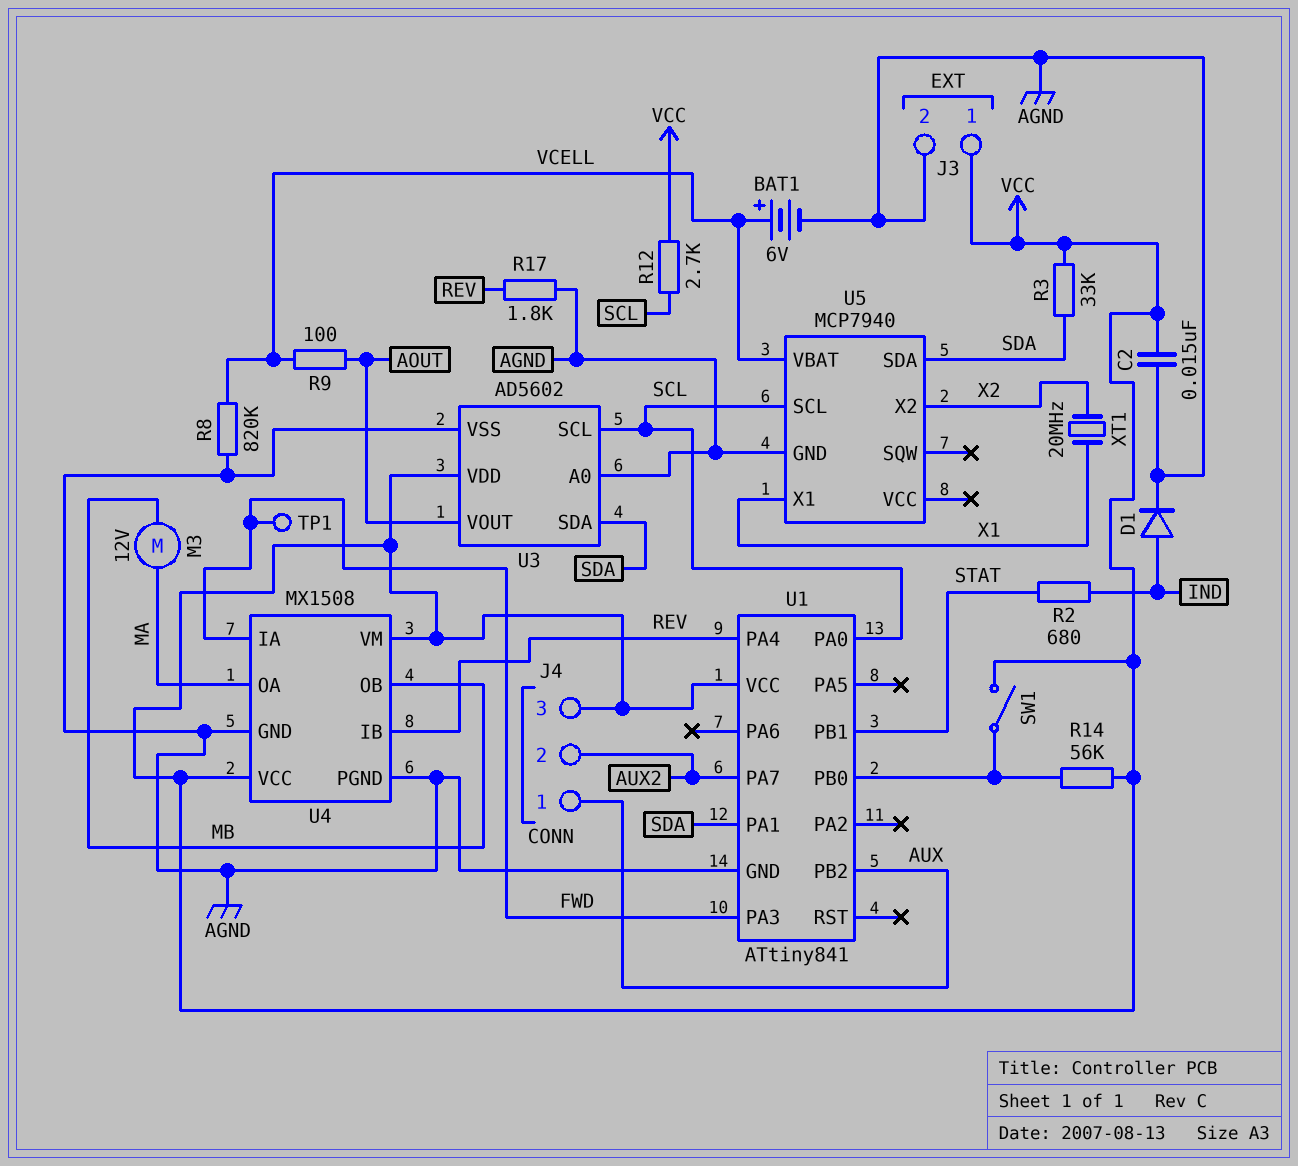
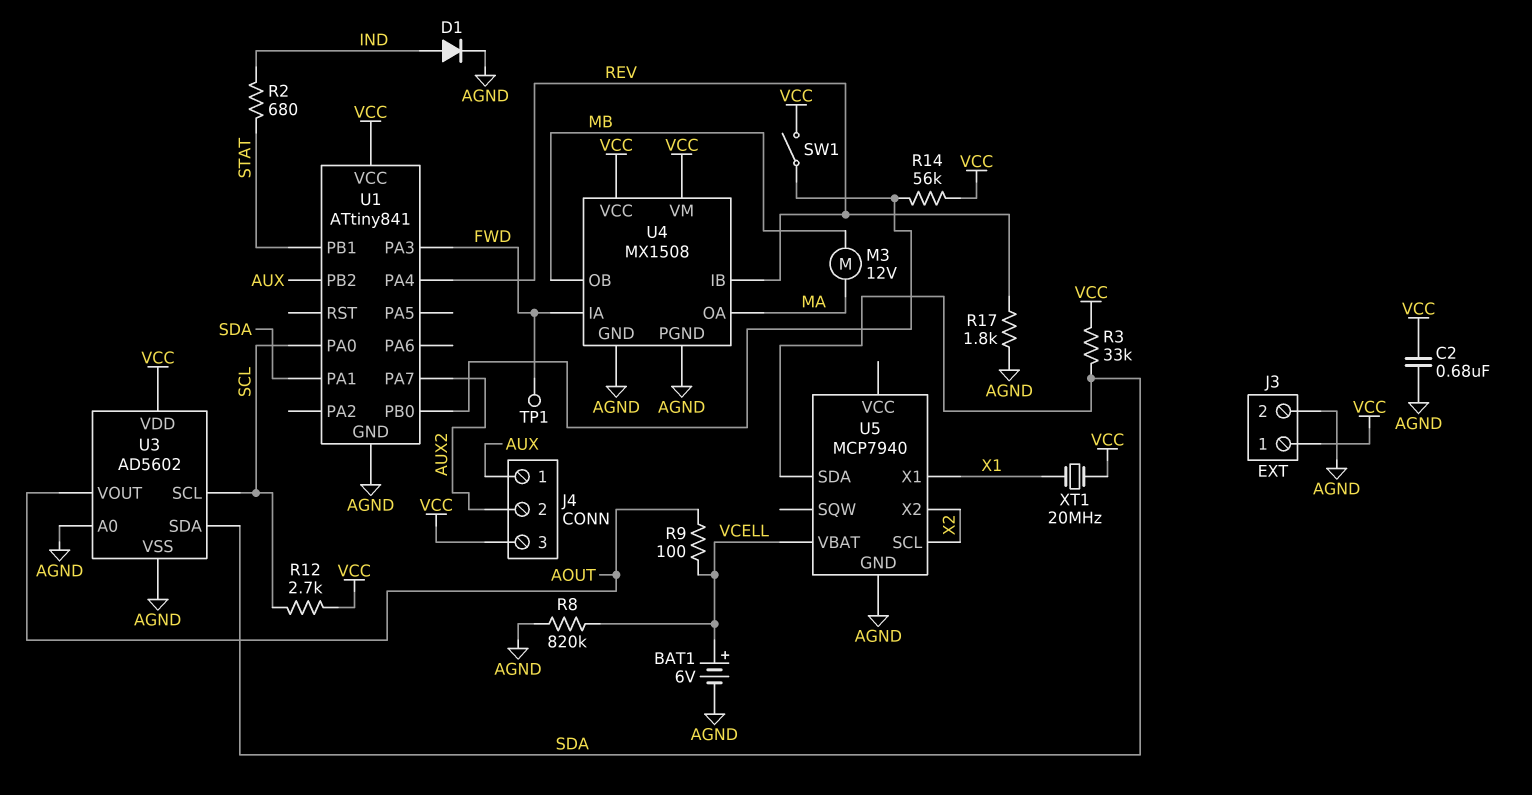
C2: 15nF (AGND, VCC) -> 680nF (AGND, VCC)
U5 pin SCL: SCL -> X2
XT1: 20MHz (X1, X2) -> 20MHz (VCC, X1)

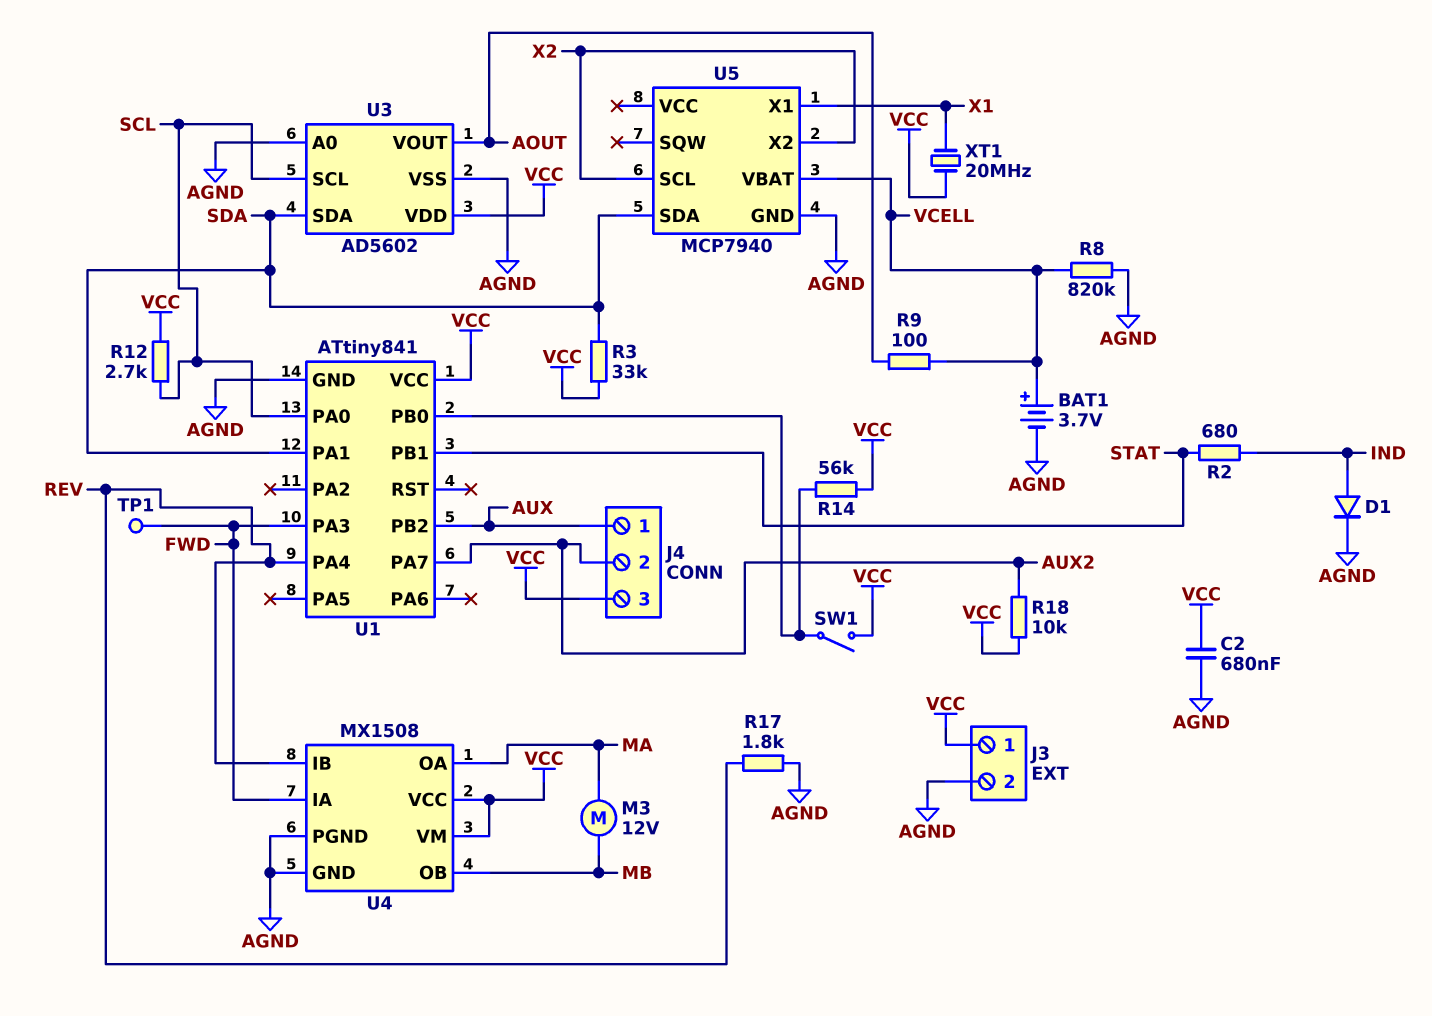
BAT1: 6V (plus VCELL, minus AGND) -> 3.7V (plus VCELL, minus AGND)
R18: none -> 10k (AUX2, VCC)

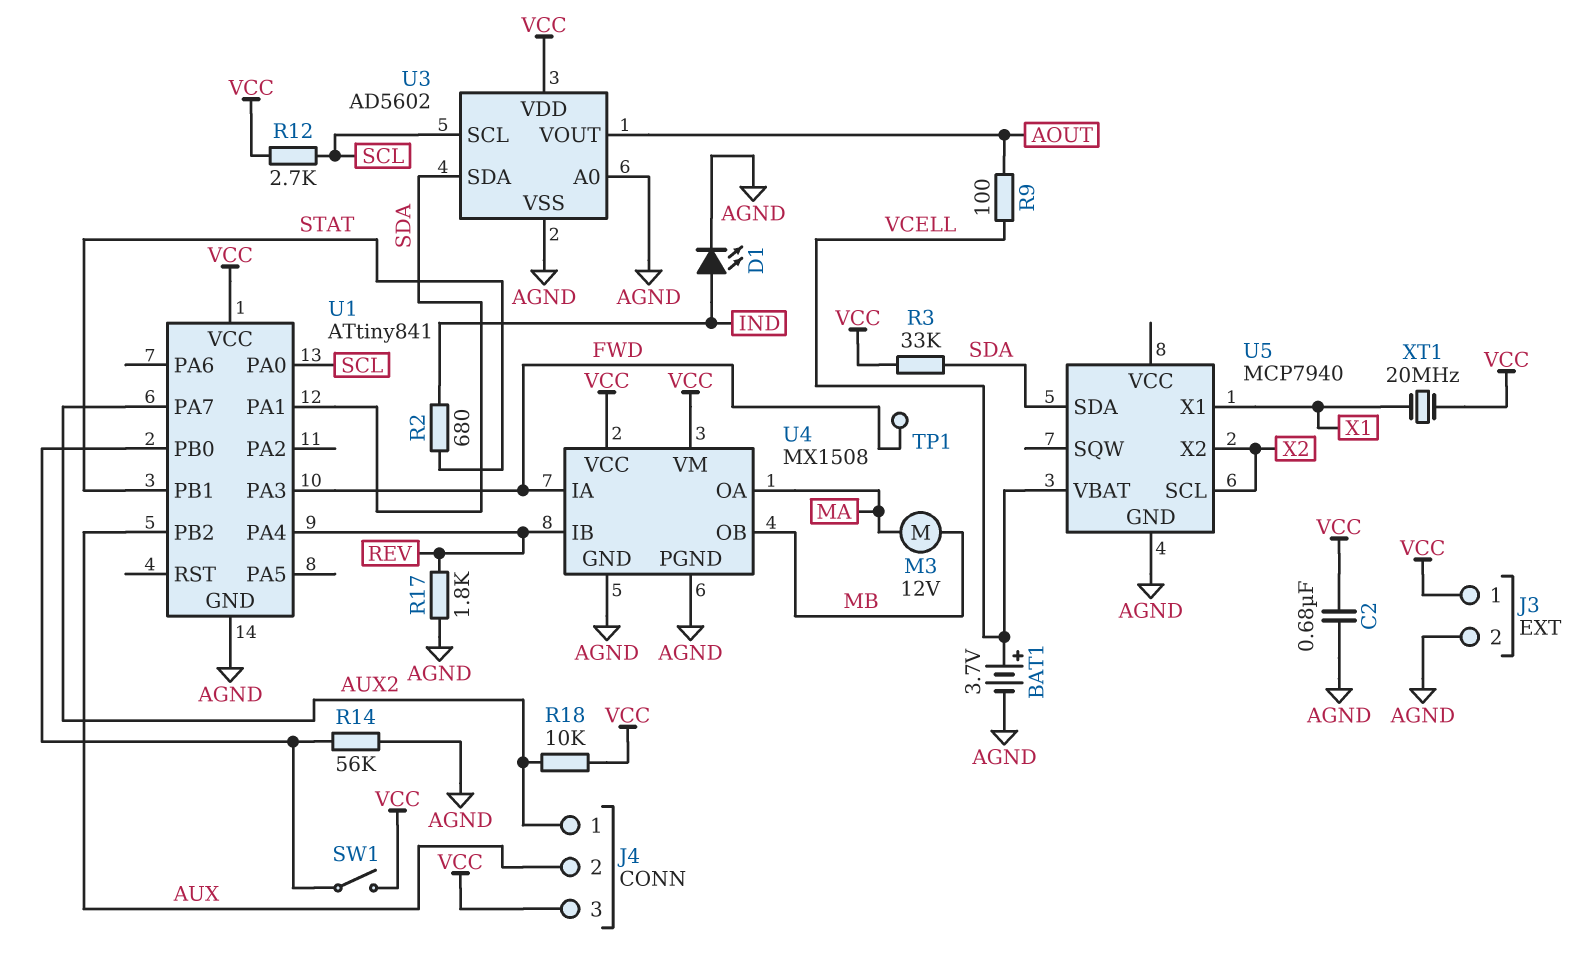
D1: diode (A IND, K AGND) -> LED (A IND, K AGND)
J4 pin 1: AUX -> AUX2
J4 pin 2: AUX2 -> AUX
R8: 820k (AGND, VCELL) -> none
R14: 56k (U1/PB0, VCC) -> 56k (AGND, U1/PB0)

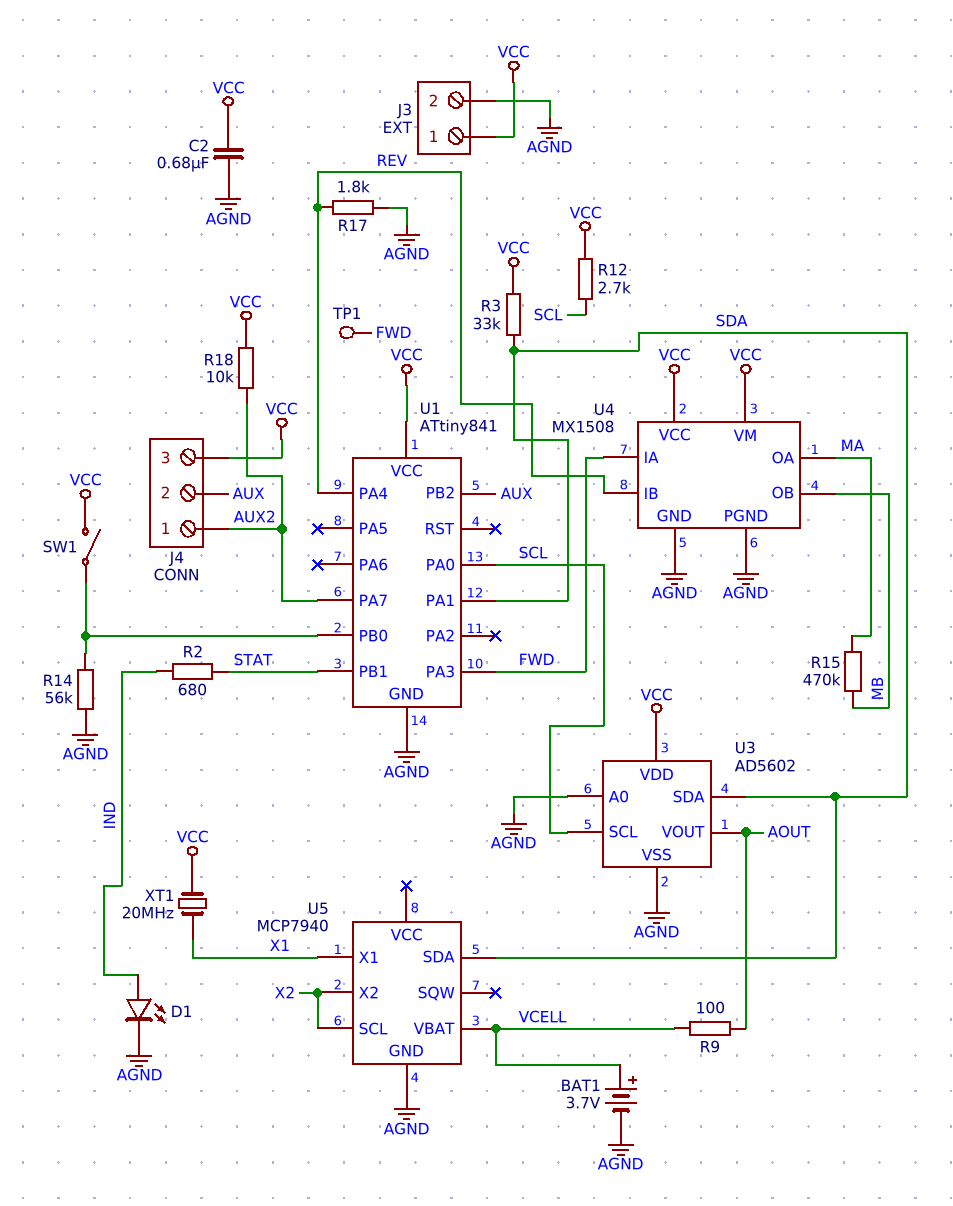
M3: motor 12V (MA, MB) -> none
R15: none -> 470k (MA, MB)

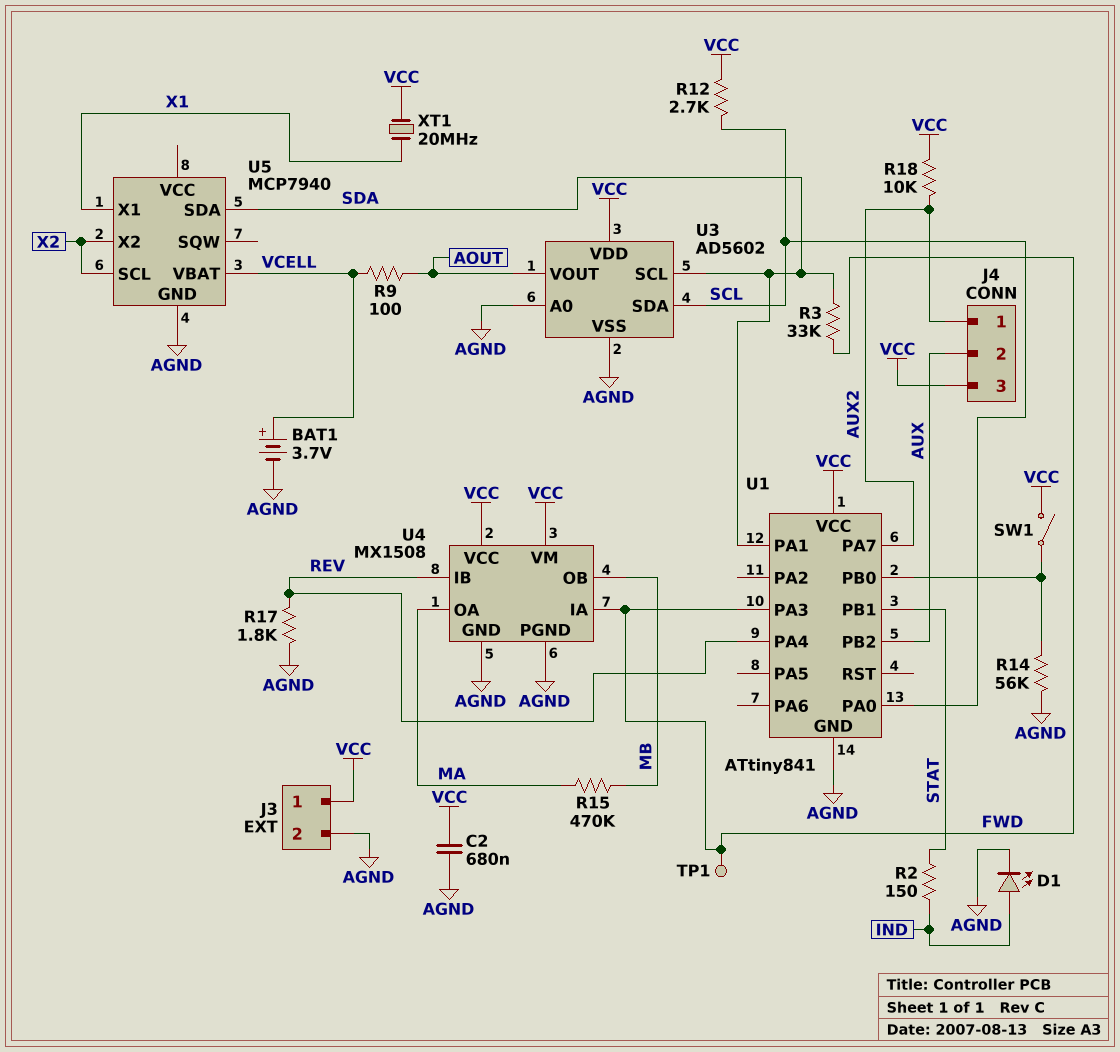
R2: 680 (IND, STAT) -> 150 (IND, STAT)
R3: 33k (SDA, VCC) -> 33k (FWD, SDA)
U3 pin SCL: SCL -> SDA
U3 pin SDA: SDA -> SCL

